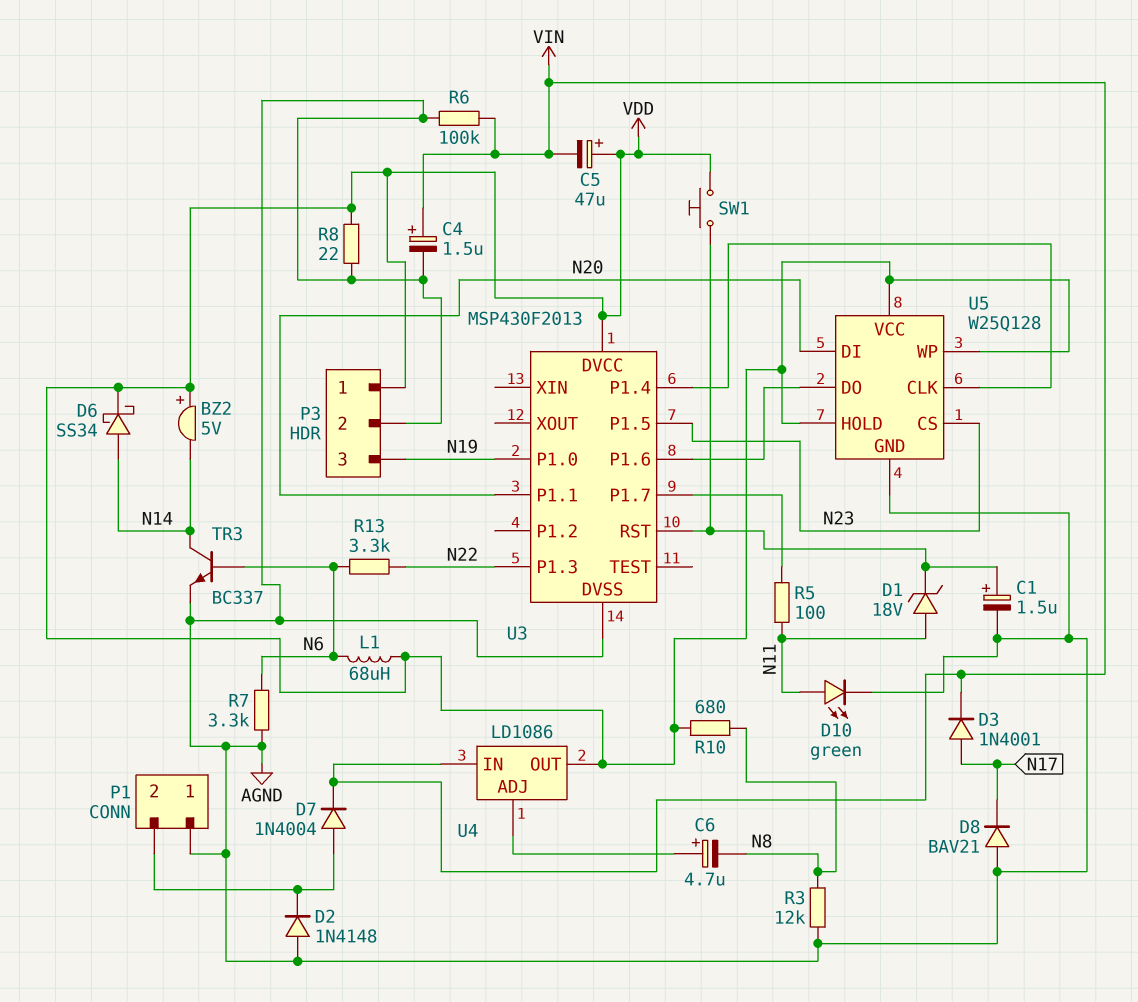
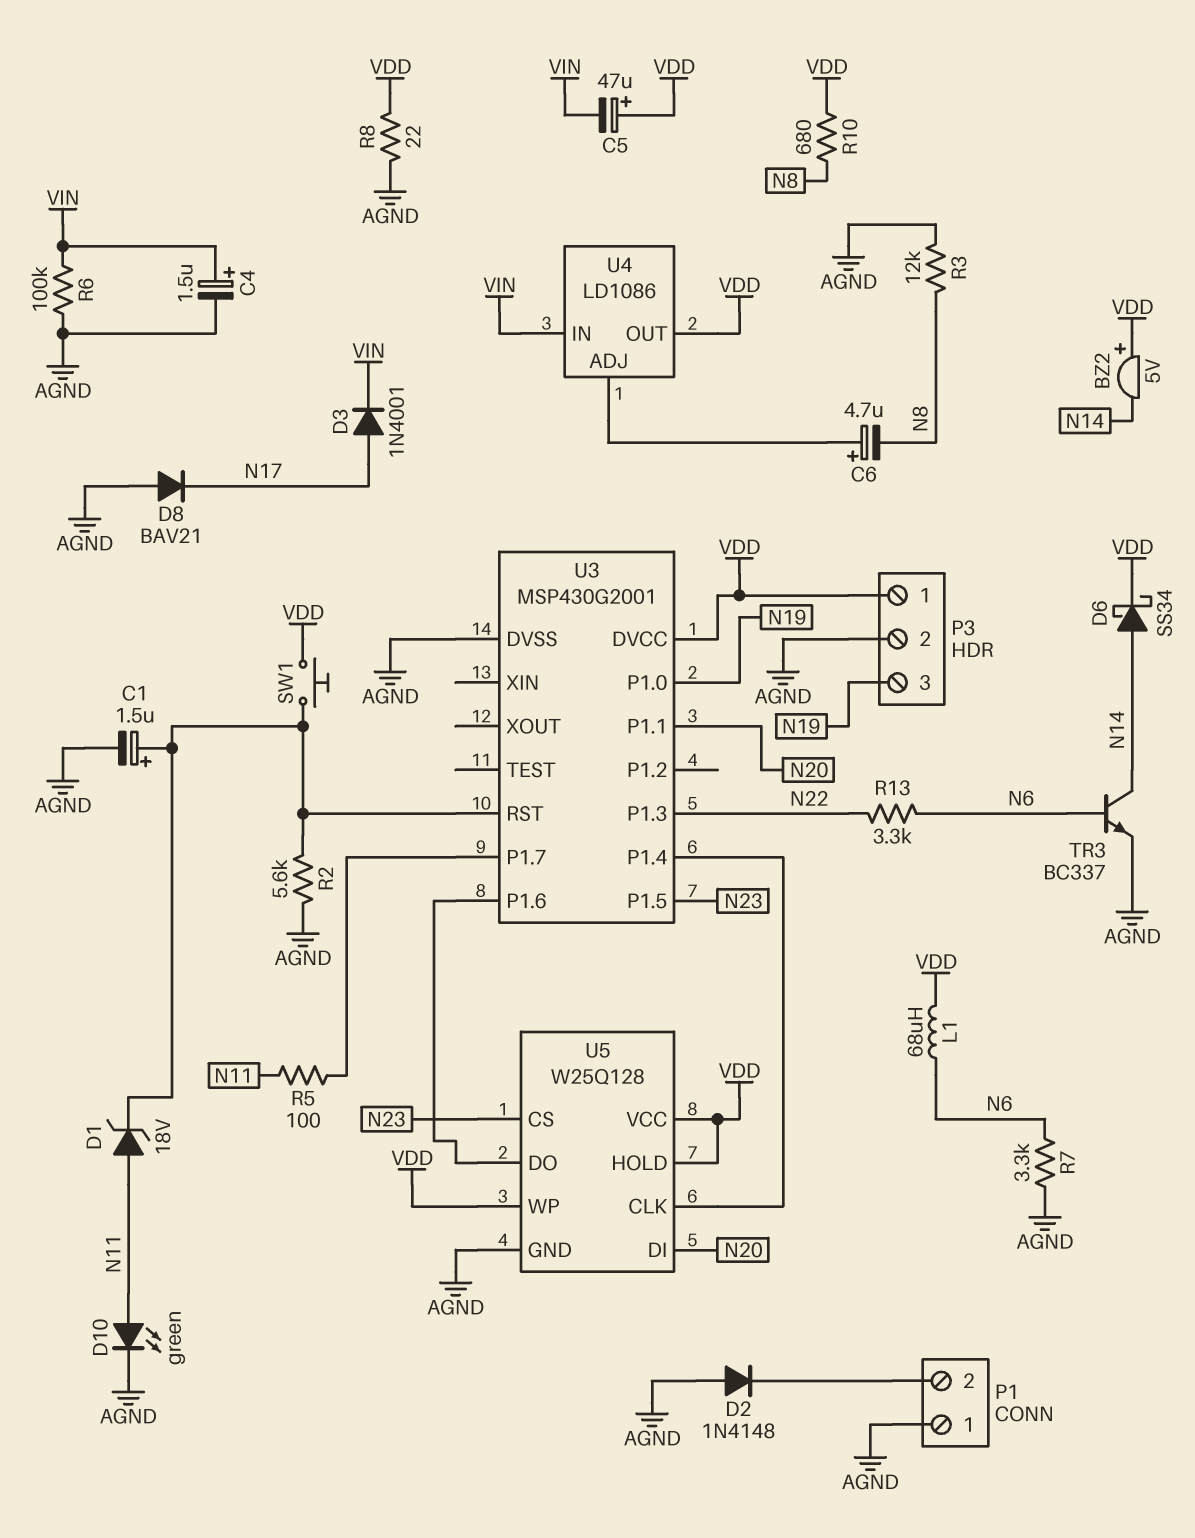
D7: diode 1N4004 (A P1/2, K VIN) -> none
R2: none -> 5.6k (AGND, U3/RST)
U3: MSP430F2013 -> MSP430G2001

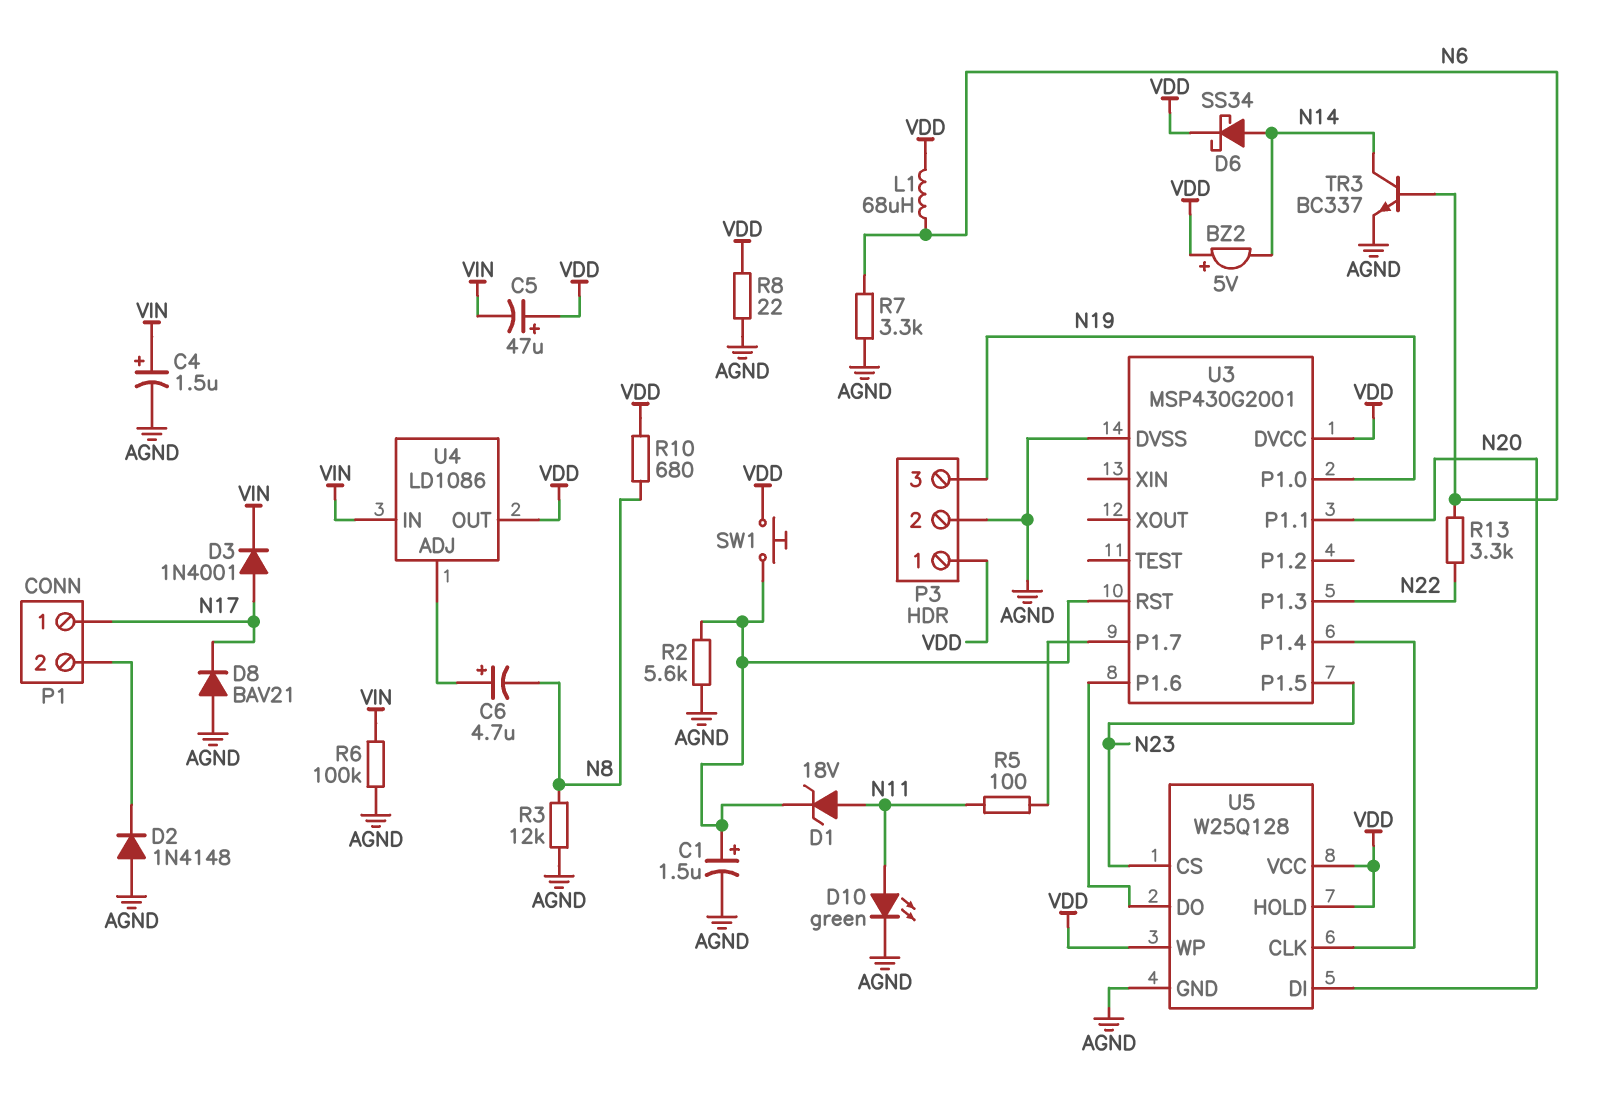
P1 pin 1: AGND -> N17

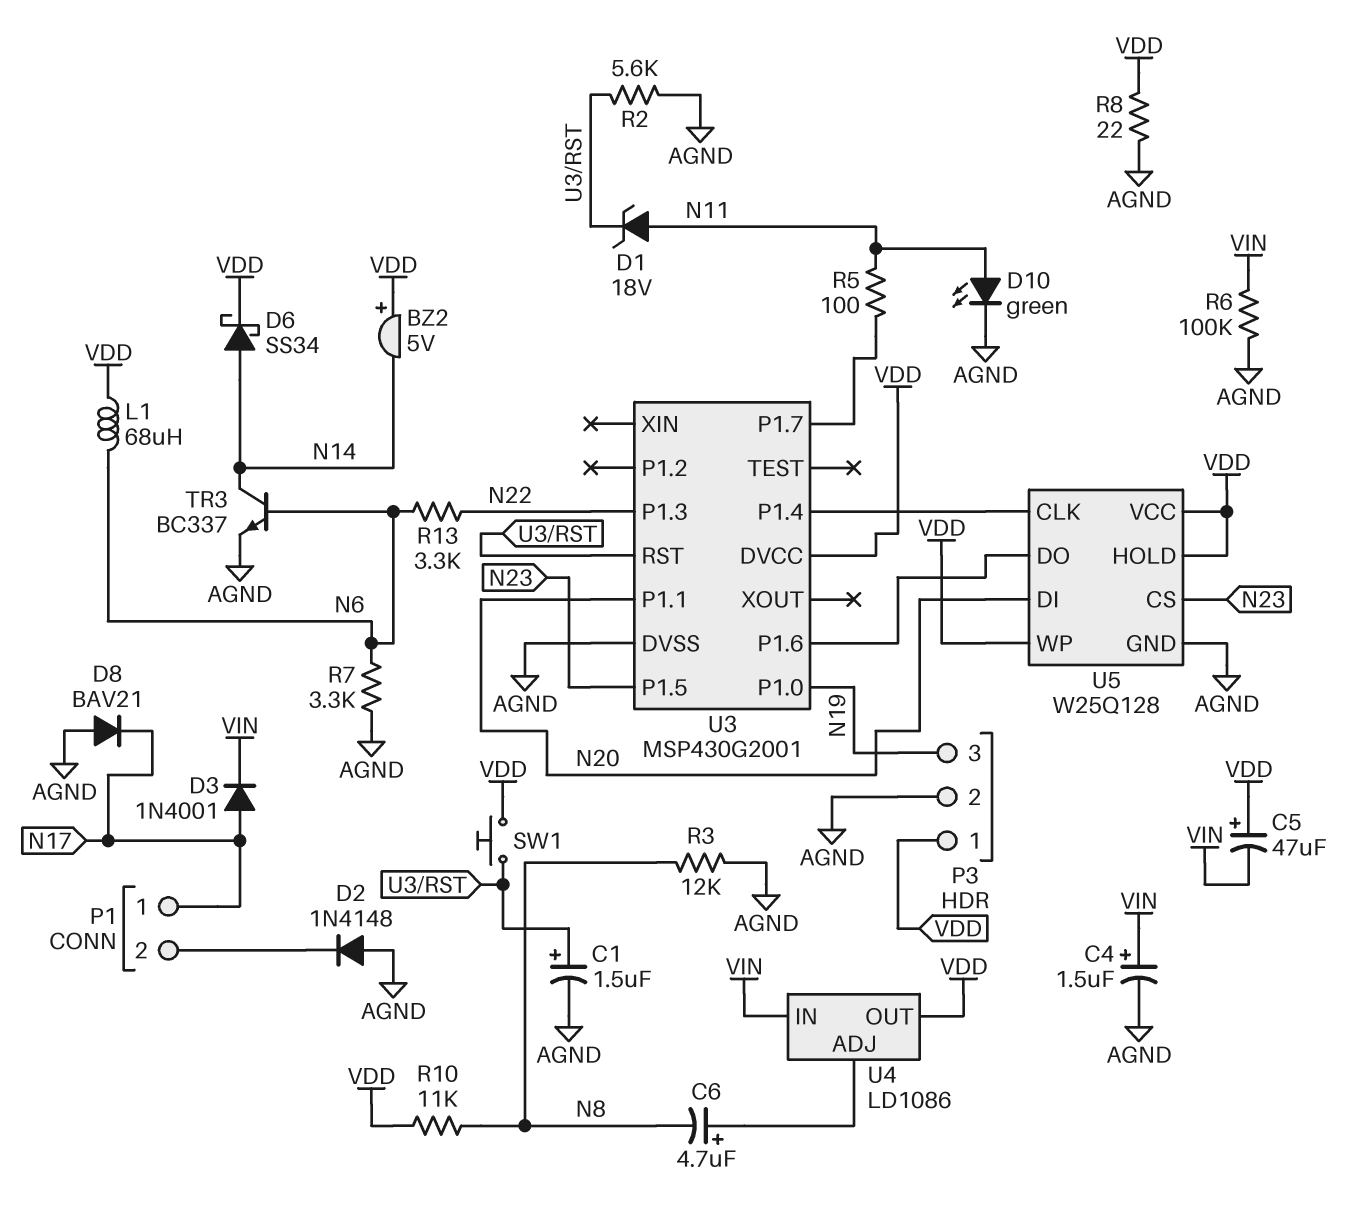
R10: 680 (N8, VDD) -> 11k (N8, VDD)

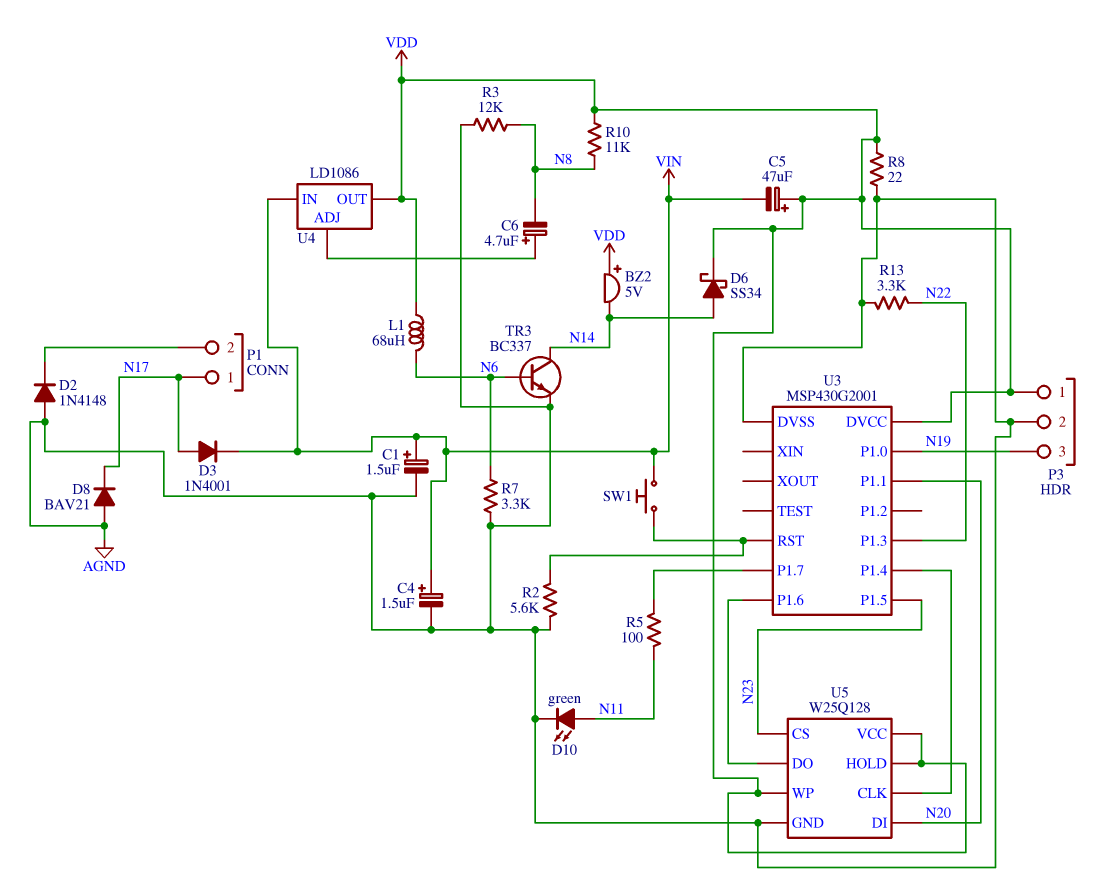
C1: 1.5uF (plus U3/RST, minus AGND) -> 1.5uF (plus VIN, minus AGND)
D1: zener 18V (A N11, K U3/RST) -> none
R6: 100k (AGND, VIN) -> none
R13: 3.3k (N6, N22) -> 3.3k (AGND, N22)
SW1: button (U3/RST, VDD) -> button (U3/RST, VIN)

